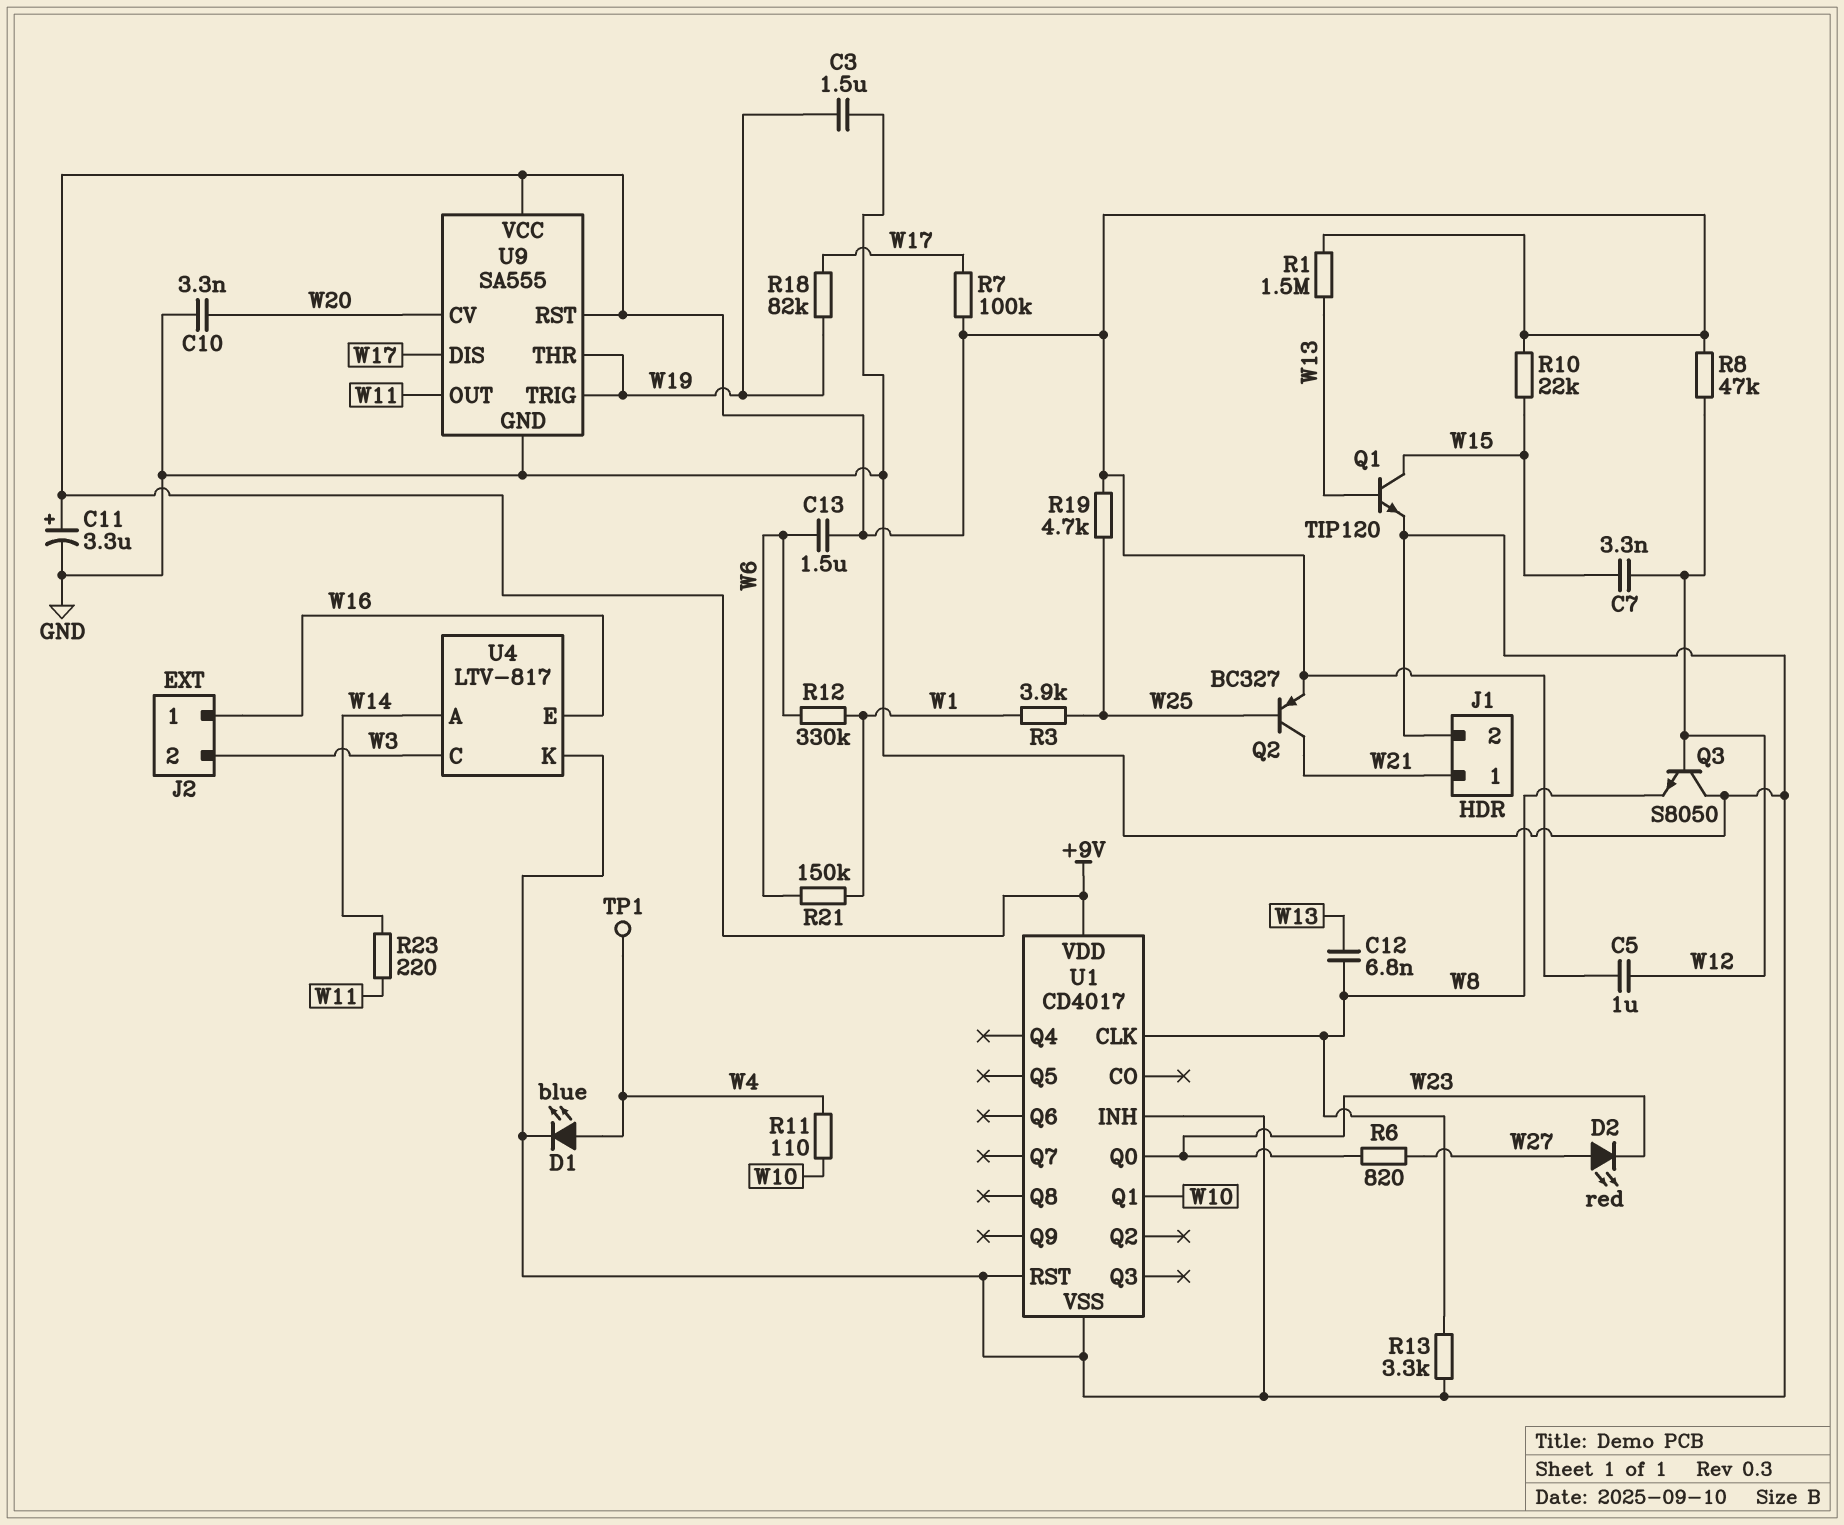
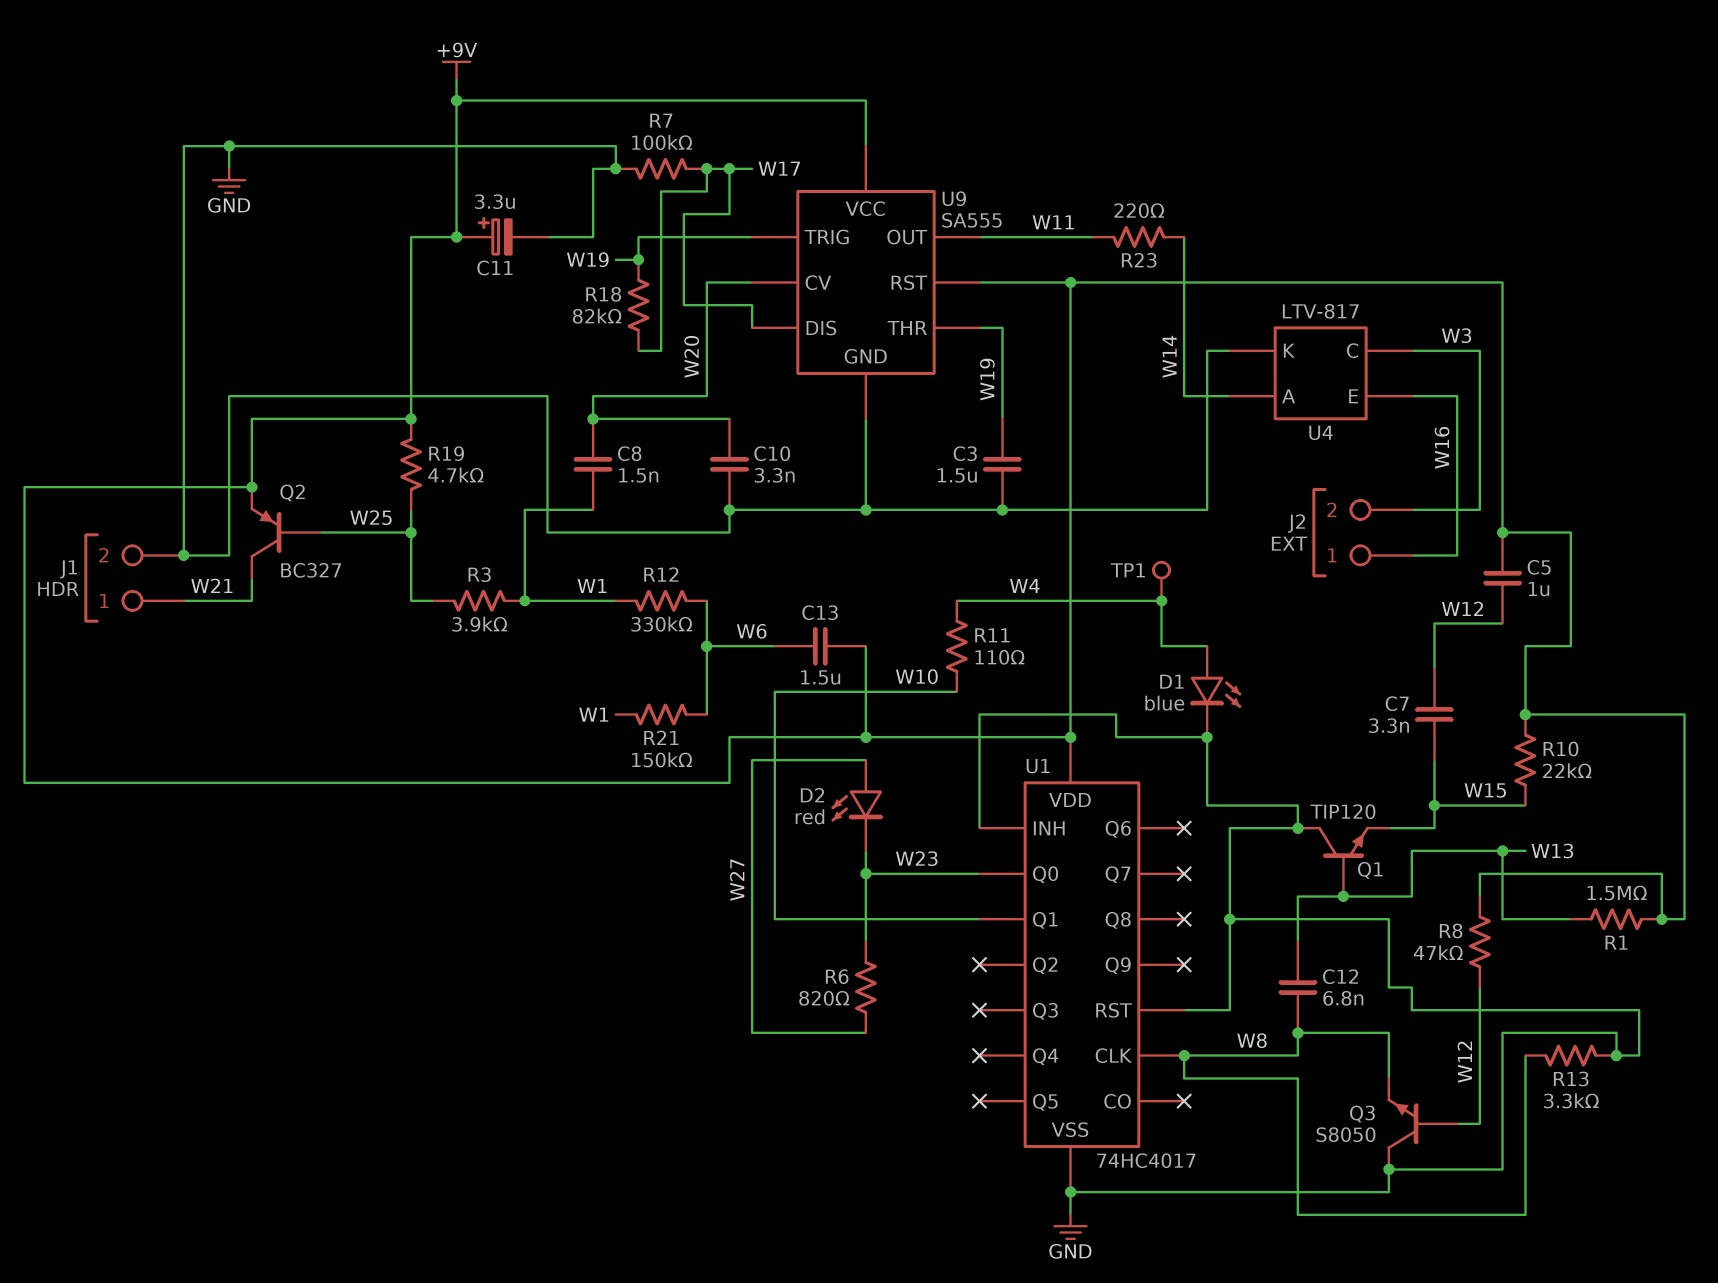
C8: none -> 1.5nF (W1, W20)
Q1: NPN TIP120 (B W13, C W15, E GND) -> NPN TIP120 (B W13, C GND, E W15)
R7: 100k (+9V, W17) -> 100k (GND, W17)
U1: CD4017 -> 74HC4017

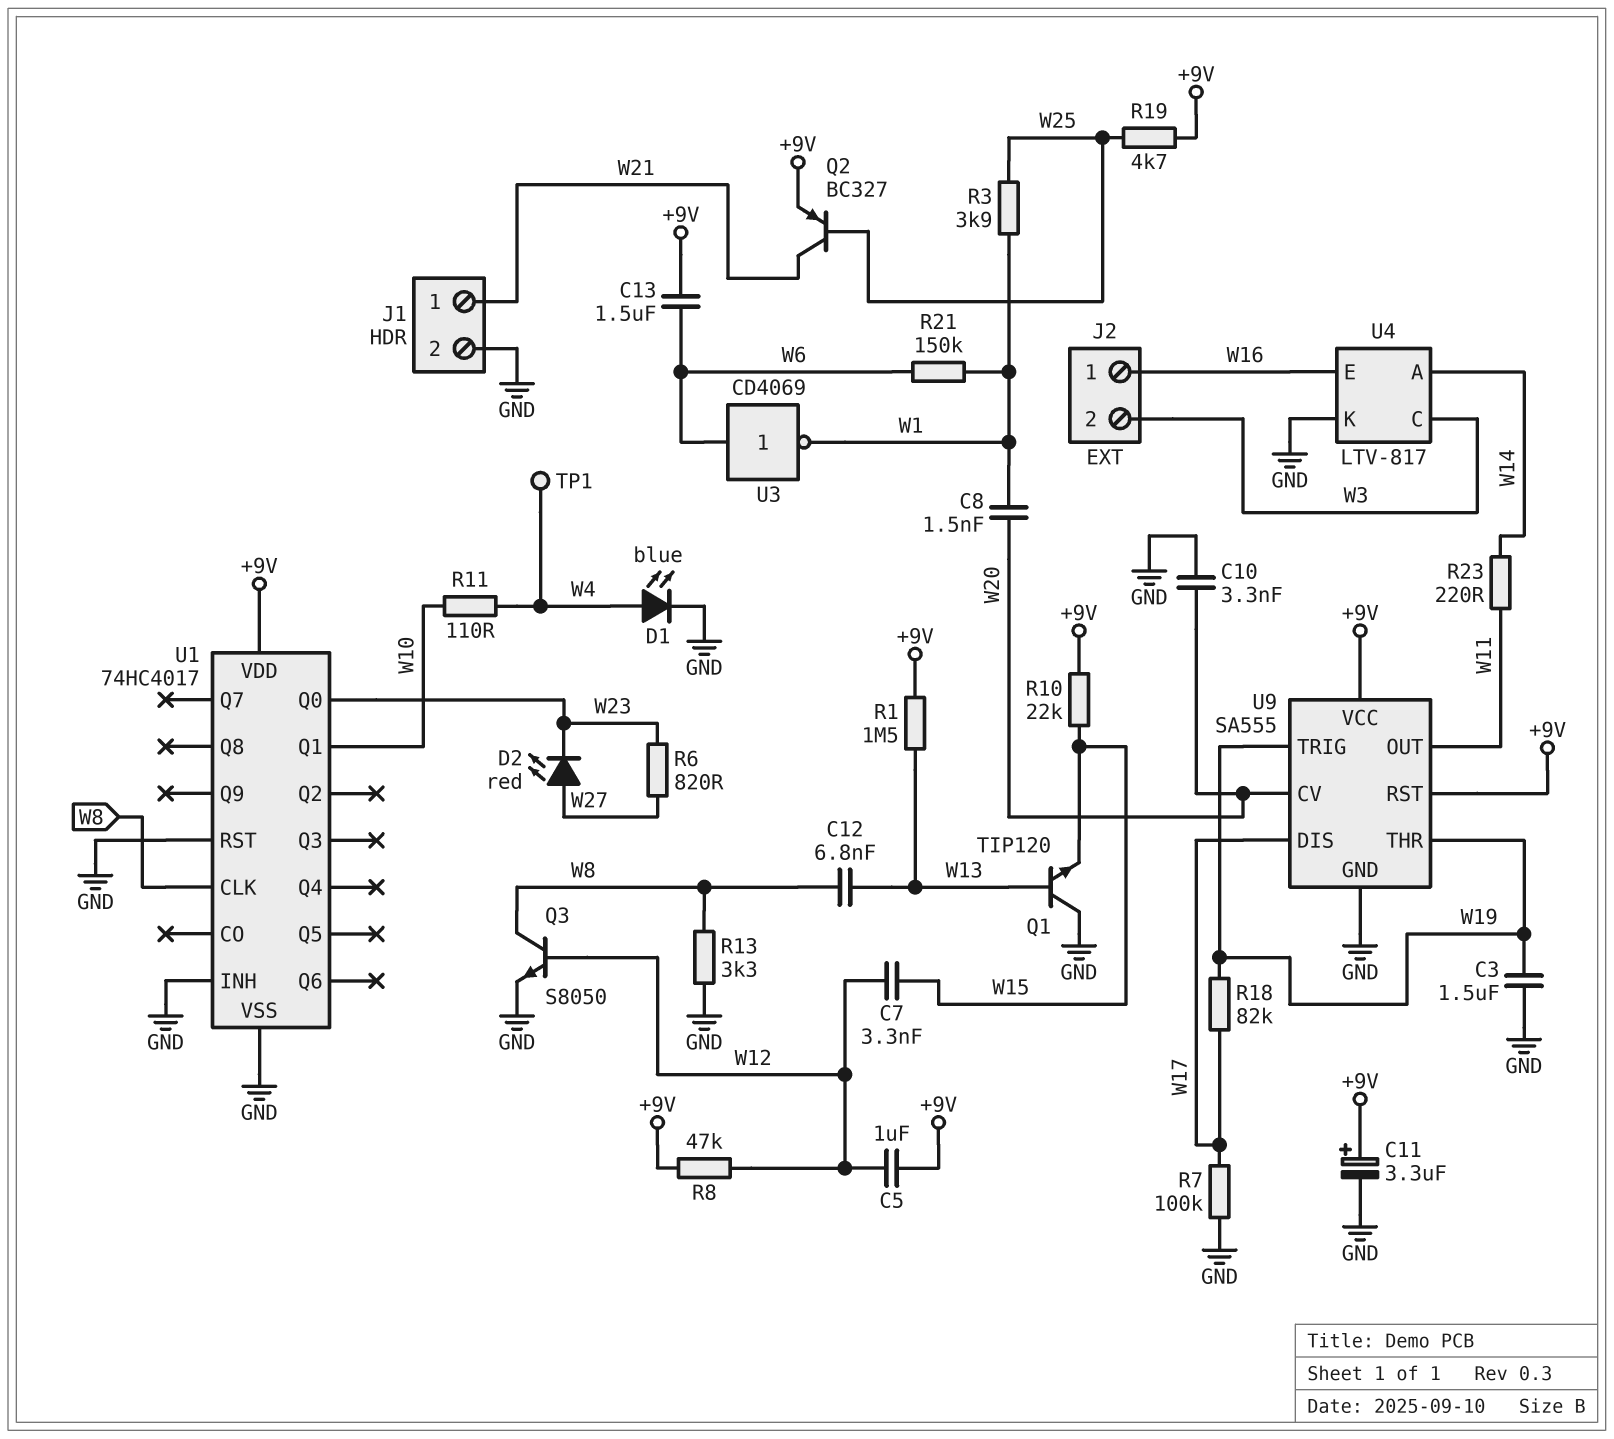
Q3: NPN S8050 (B W12, C GND, E W8) -> NPN S8050 (B W12, C W8, E GND)
R12: 330k (W1, W6) -> none
U3: none -> NOT CD4069 (in W6, out W1)

